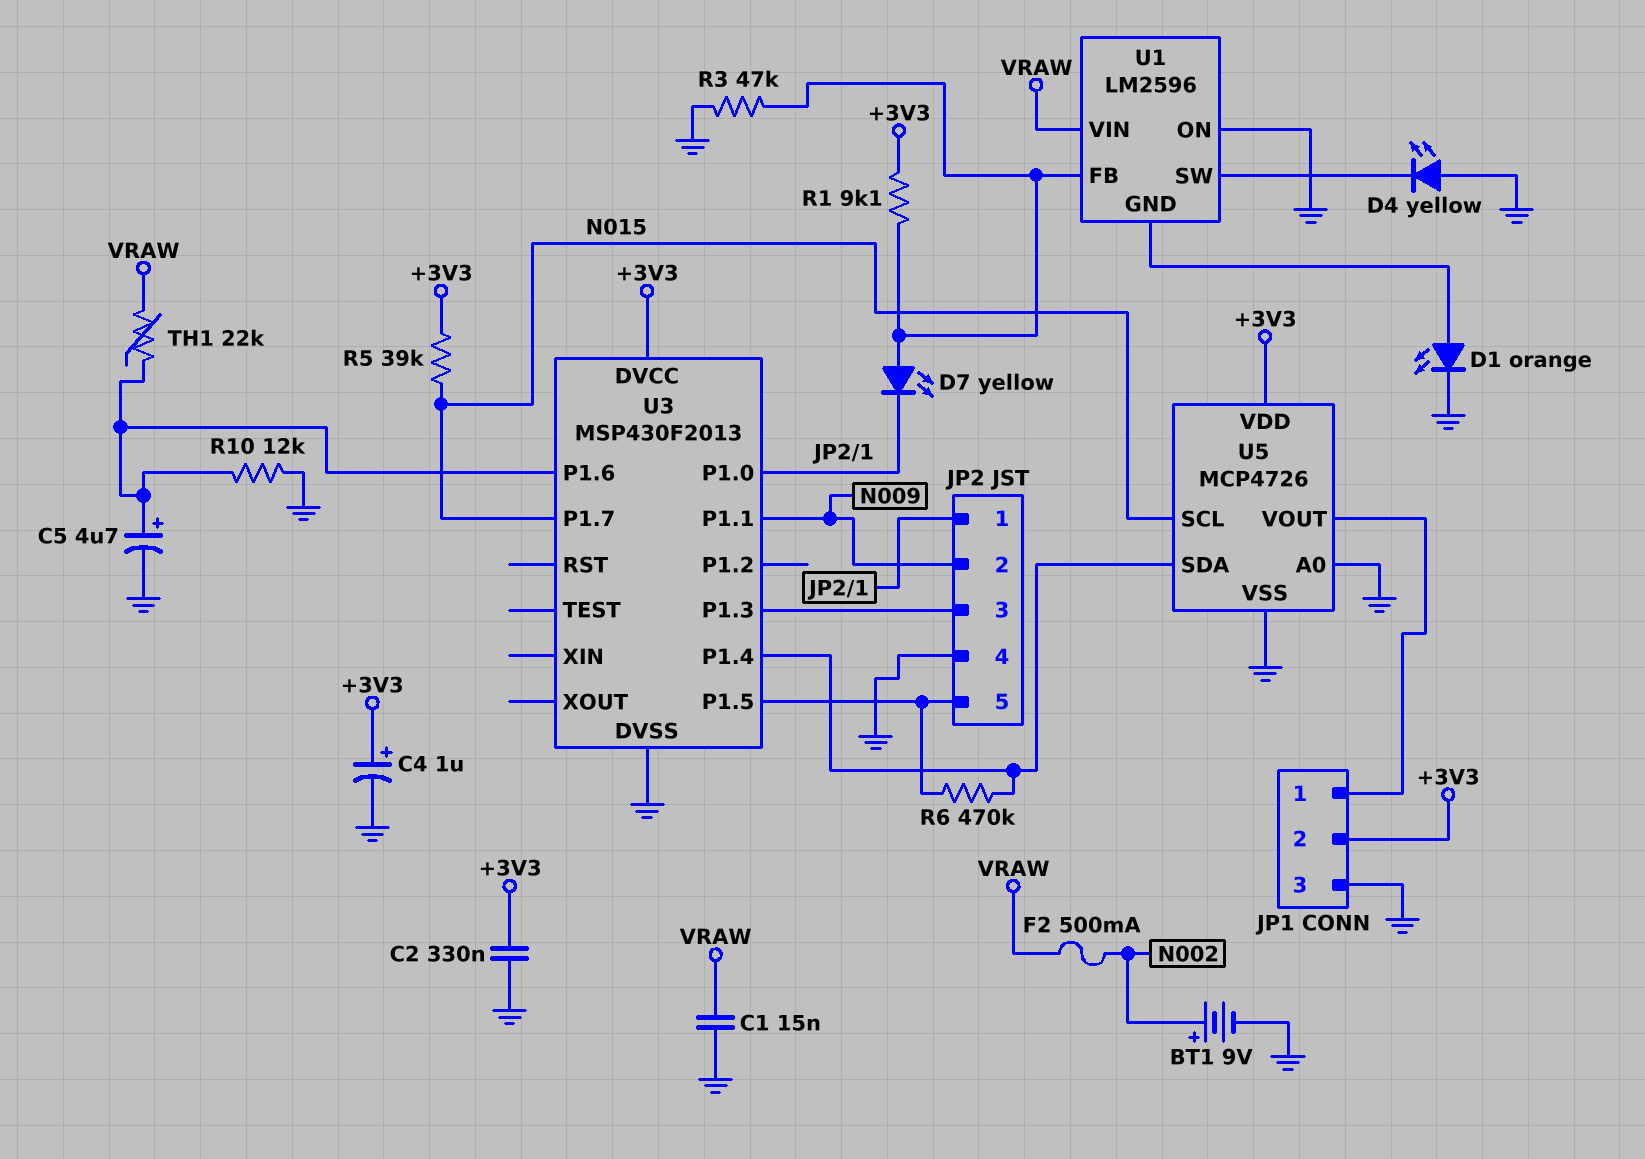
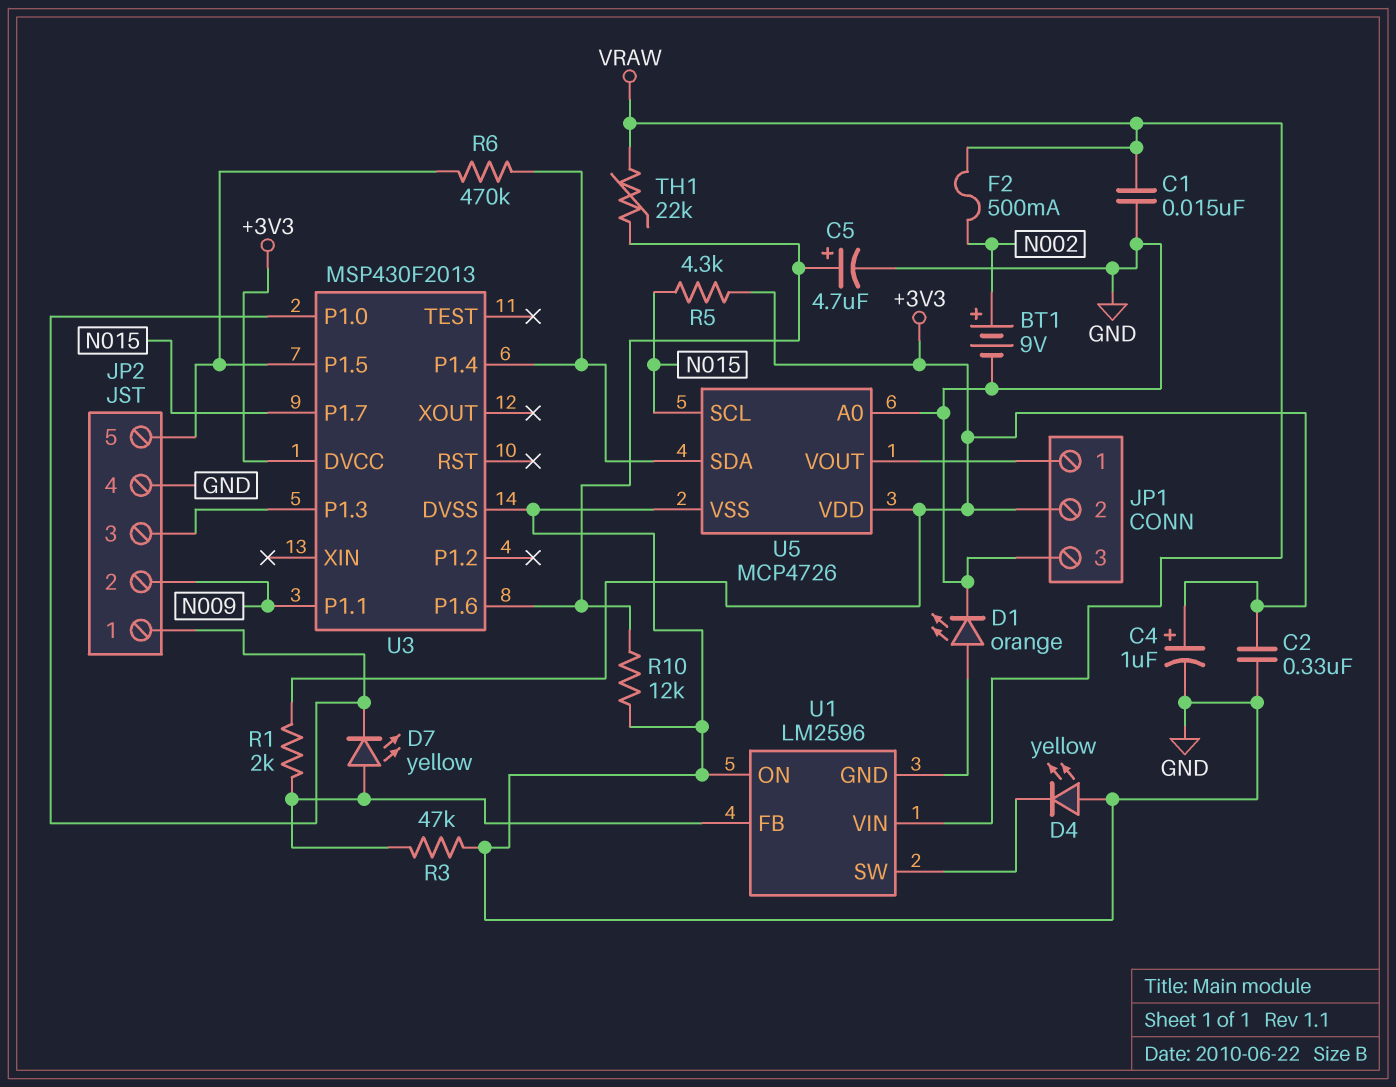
R1: 9.1k (+3V3, U1/FB) -> 2k (+3V3, U1/FB)
R5: 39k (+3V3, N015) -> 4.3k (+3V3, N015)

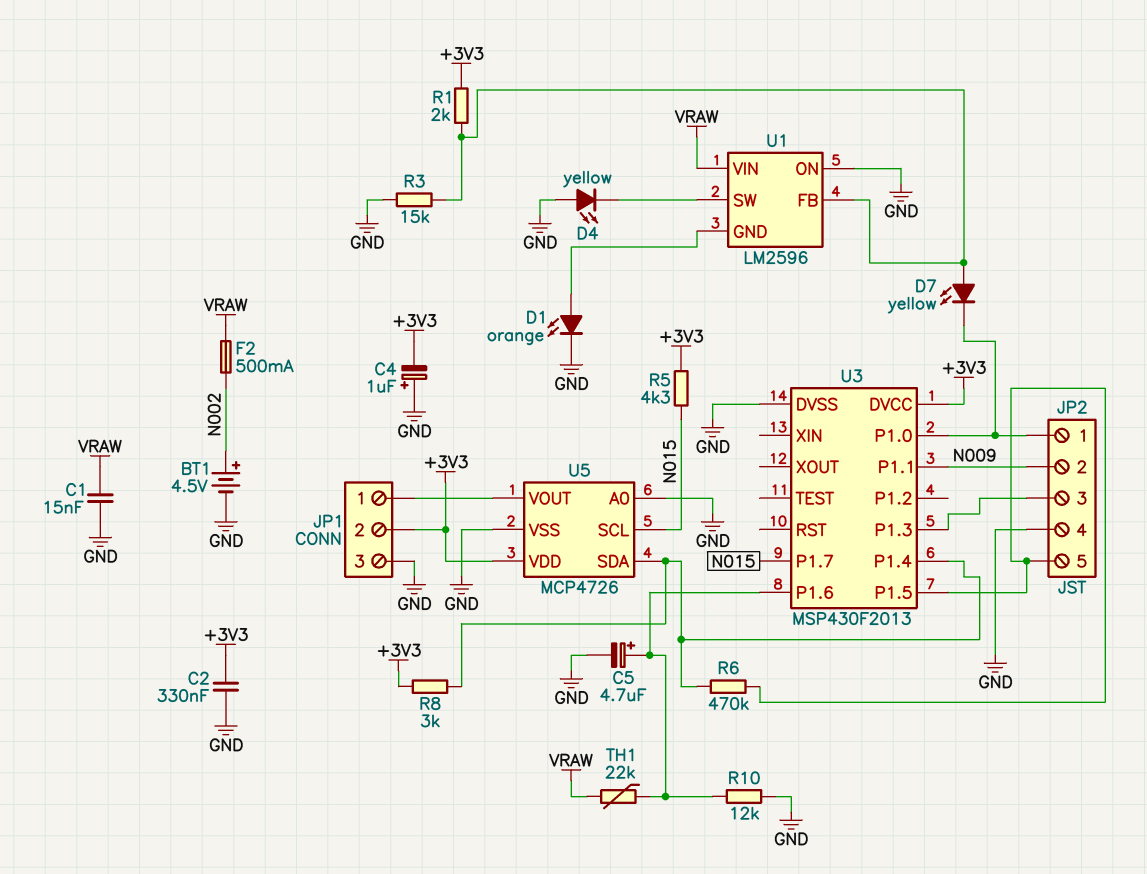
BT1: 9V (plus N002, minus GND) -> 4.5V (plus N002, minus GND)
C4: 1uF (plus +3V3, minus GND) -> 1uF (plus GND, minus +3V3)
R3: 47k (GND, U1/FB) -> 15k (GND, U1/FB)
R8: none -> 3k (+3V3, U3/P1.4)

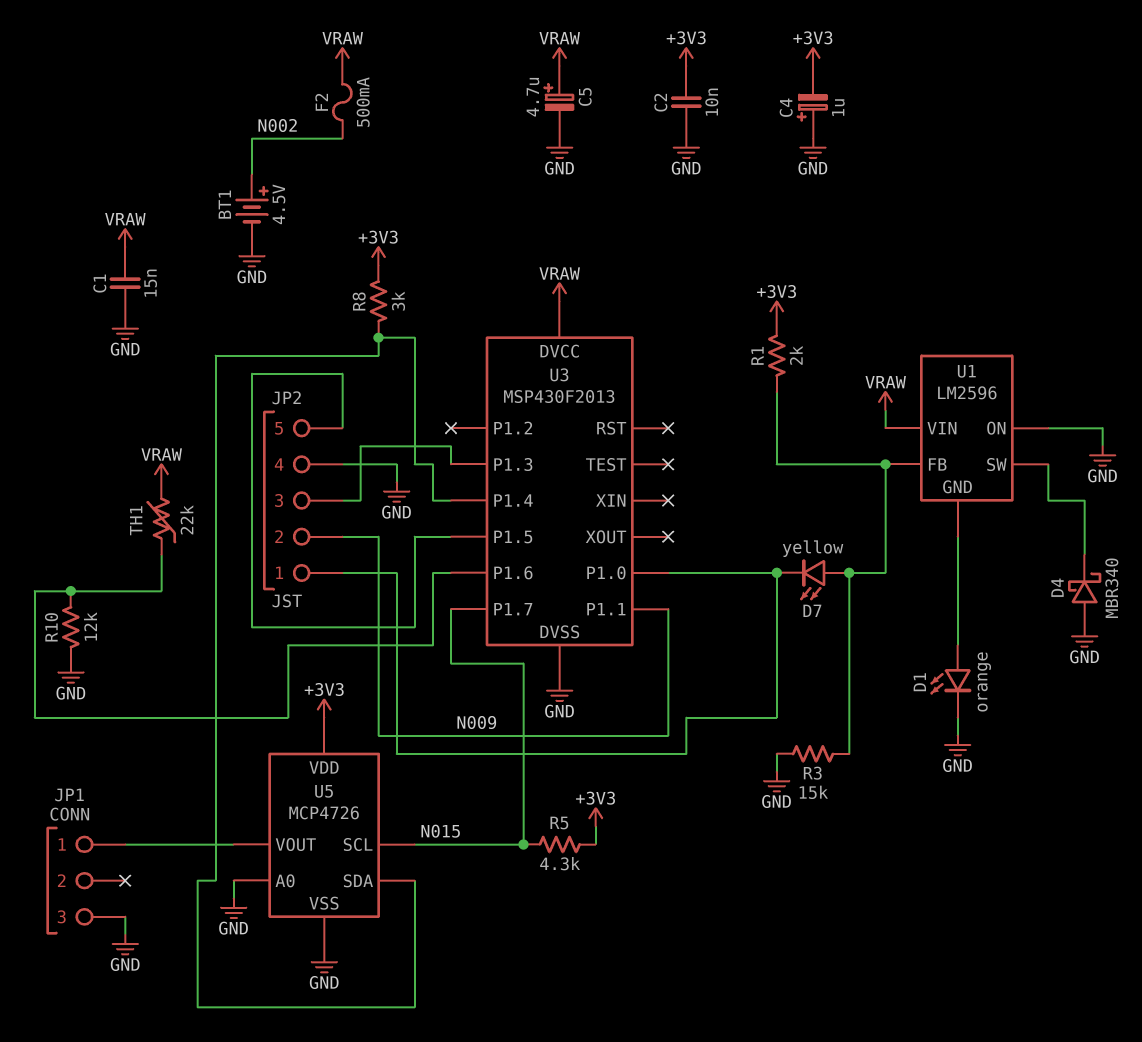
C2: 330nF (+3V3, GND) -> 10nF (+3V3, GND)
C5: 4.7uF (plus U3/P1.6, minus GND) -> 4.7uF (plus VRAW, minus GND)
D4: LED yellow (A GND, K U1/SW) -> schottky MBR340 (A GND, K U1/SW)
JP1 pin 2: +3V3 -> none
R6: 470k (JP2/5, U3/P1.4) -> none
U3 pin DVCC: +3V3 -> VRAW

